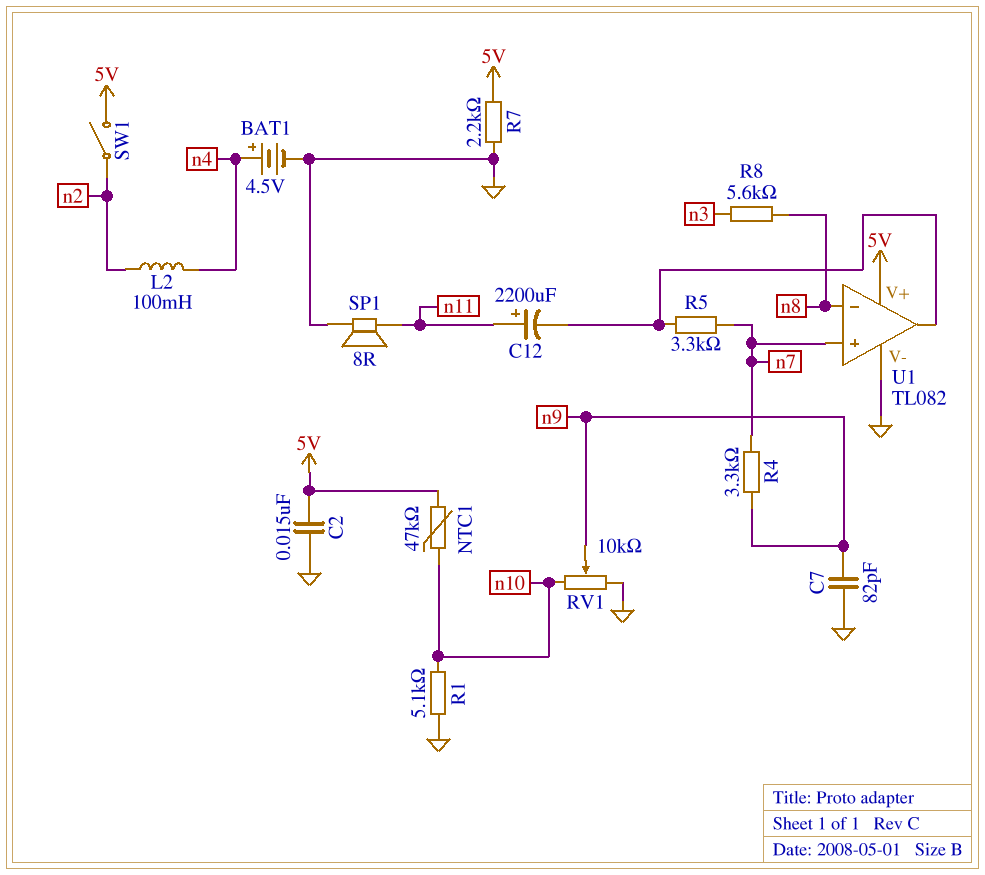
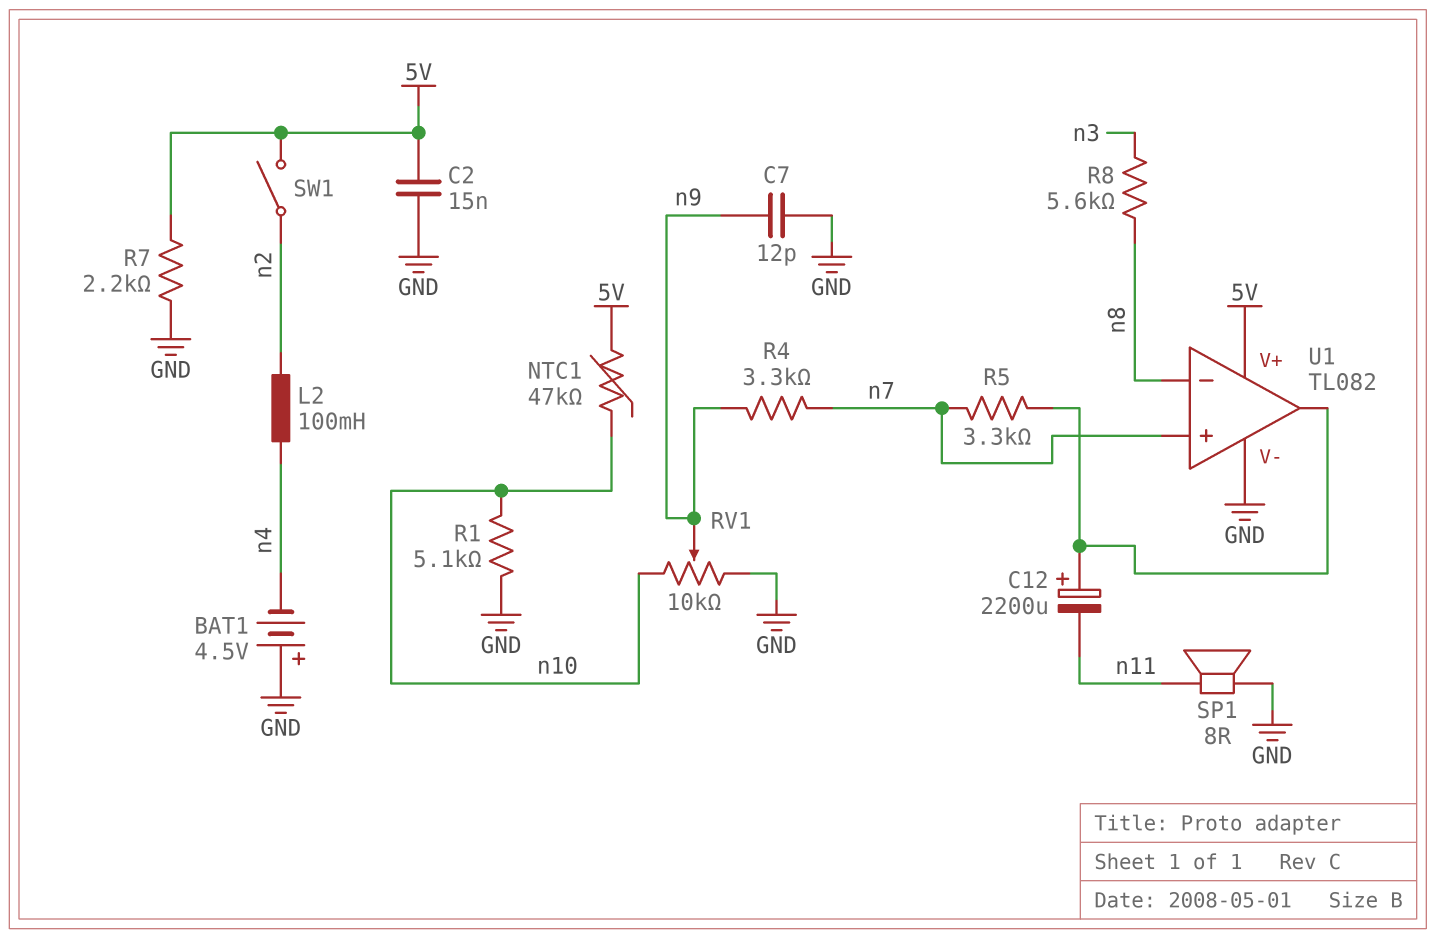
BAT1: 4.5V (plus n4, minus GND) -> 4.5V (plus GND, minus n4)
C7: 82pF (GND, n9) -> 12pF (GND, n9)
C12: 2200uF (plus n11, minus U1/out) -> 2200uF (plus U1/out, minus n11)

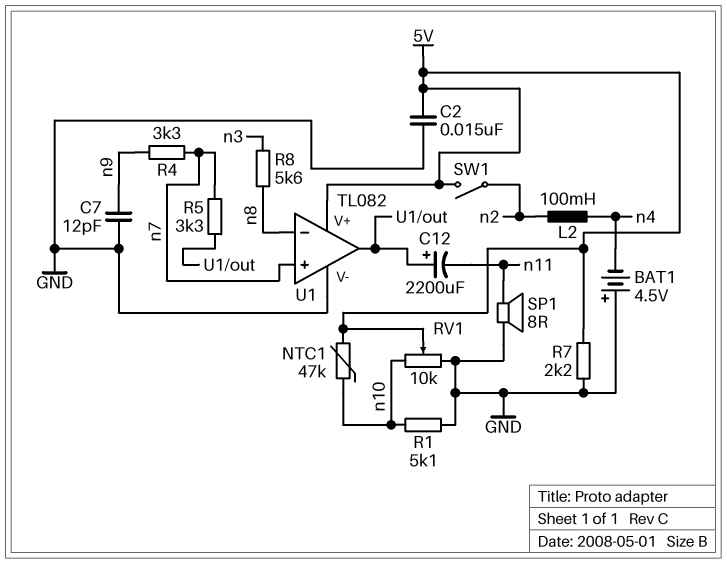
RV1: 10k (GND, n10, wiper n9) -> 10k (GND, n10, wiper 5V)

